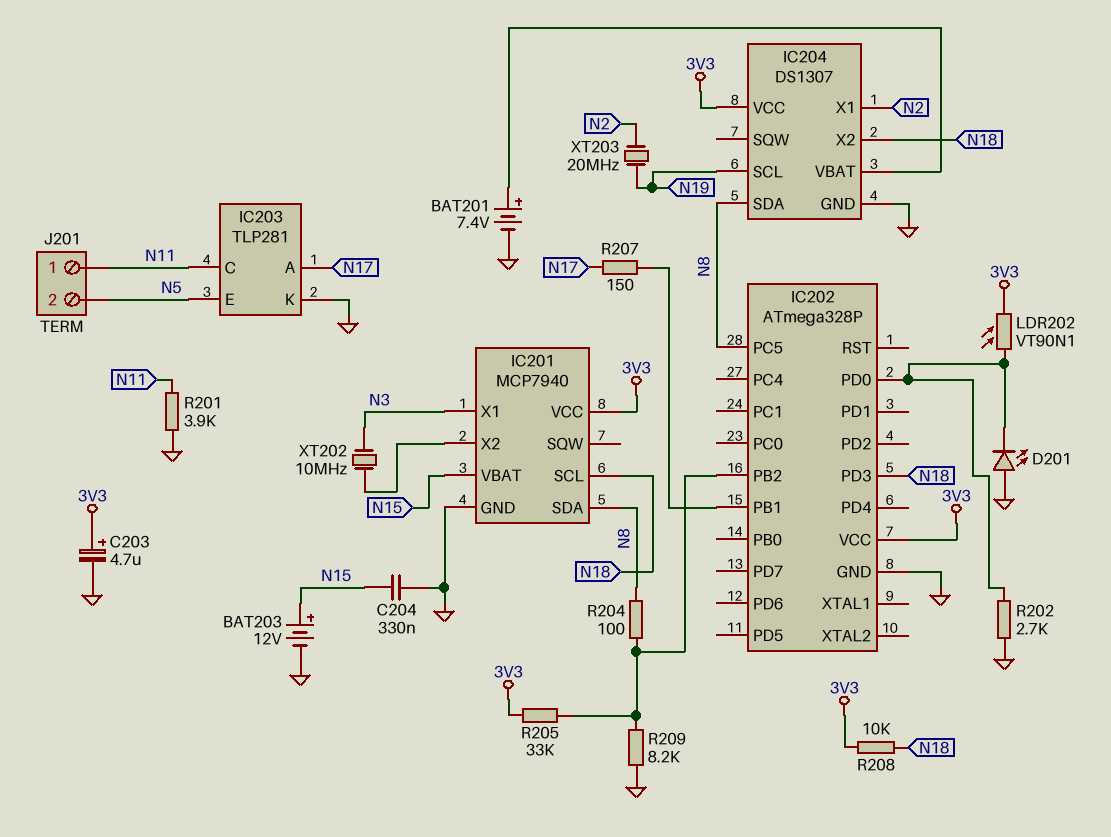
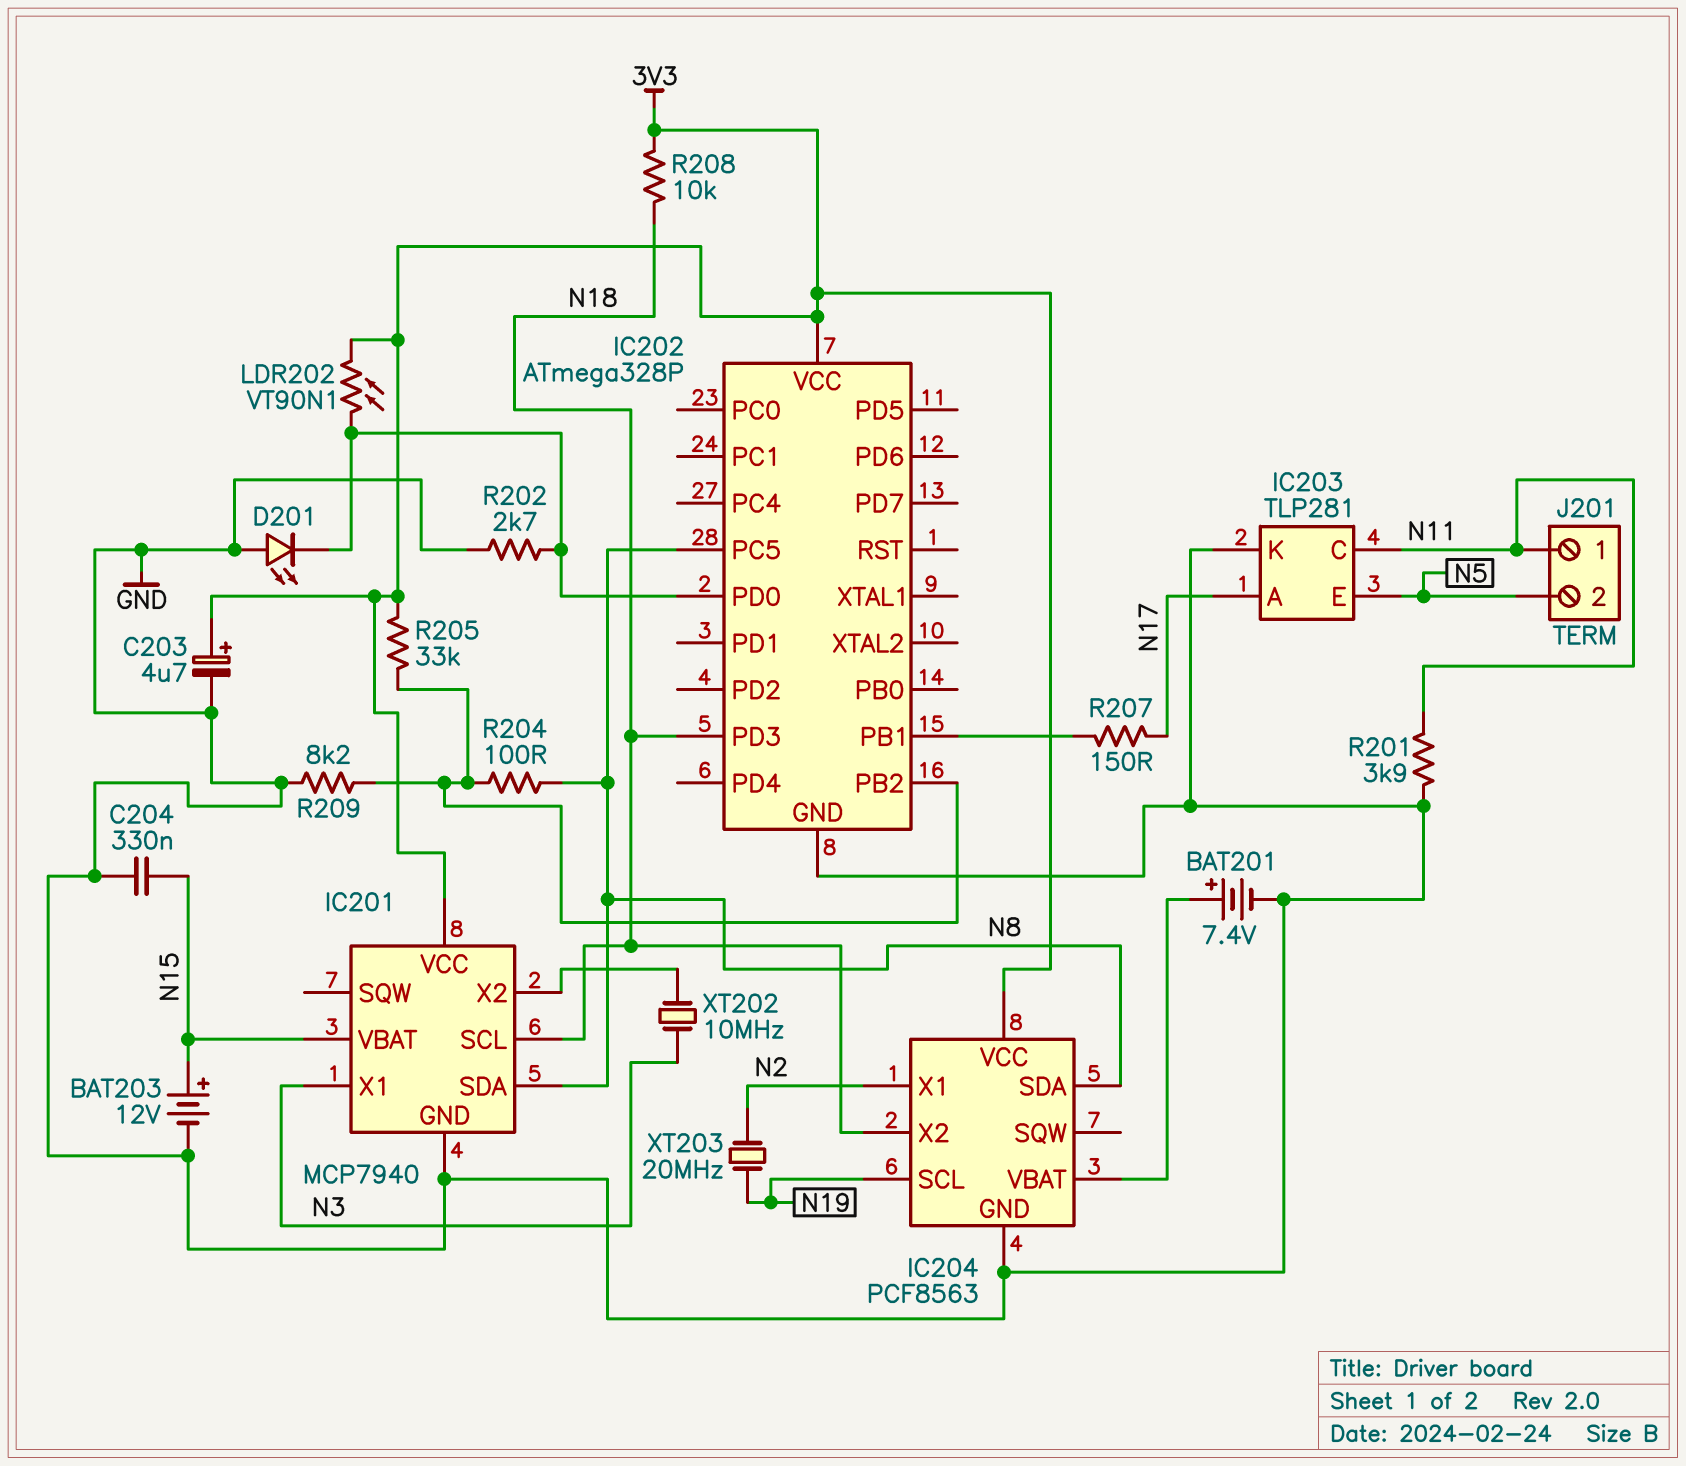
IC204: DS1307 -> PCF8563

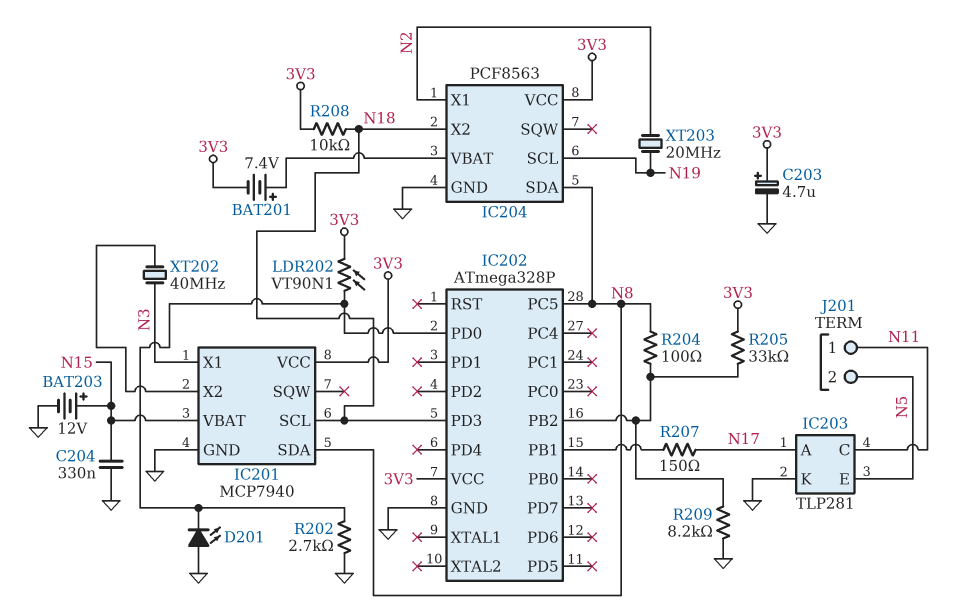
BAT201: 7.4V (plus IC204/VBAT, minus GND) -> 7.4V (plus IC204/VBAT, minus 3V3)
R201: 3.9k (GND, N11) -> none
XT202: 10MHz (IC201/X2, N3) -> 40MHz (IC201/X2, N3)

